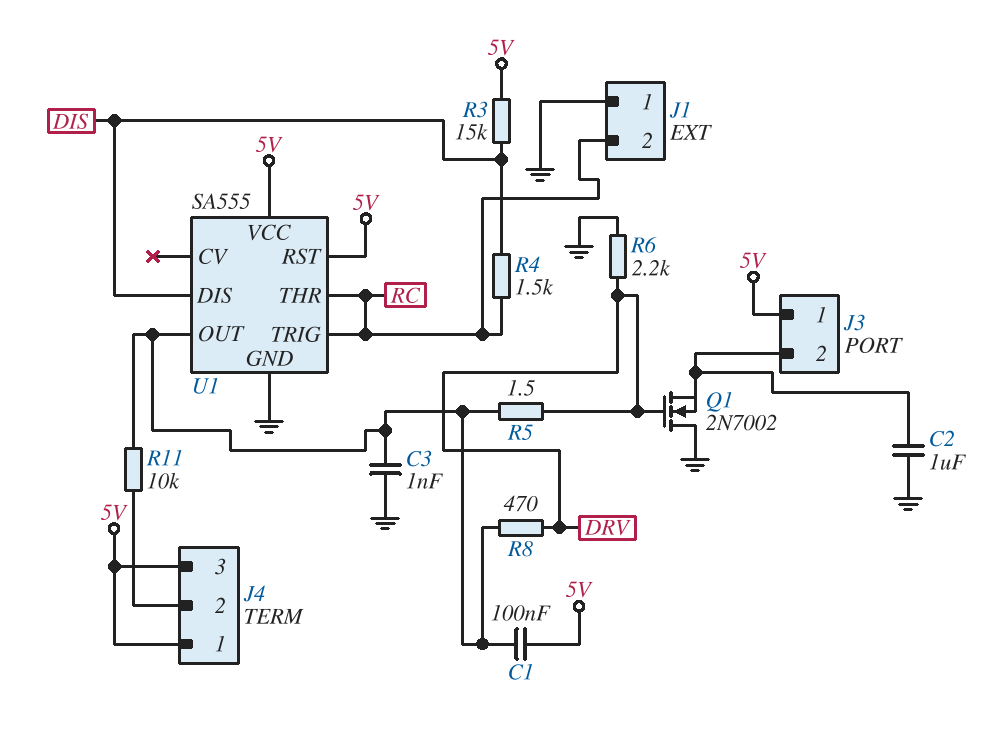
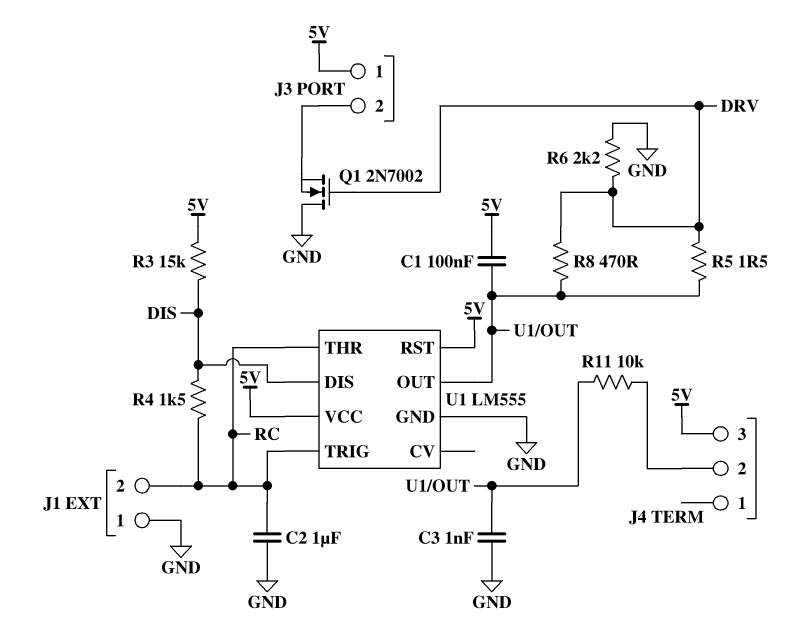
C2: 1uF (GND, J3/2) -> 1uF (GND, RC)
J4 pin 1: 5V -> none
U1: SA555 -> LM555

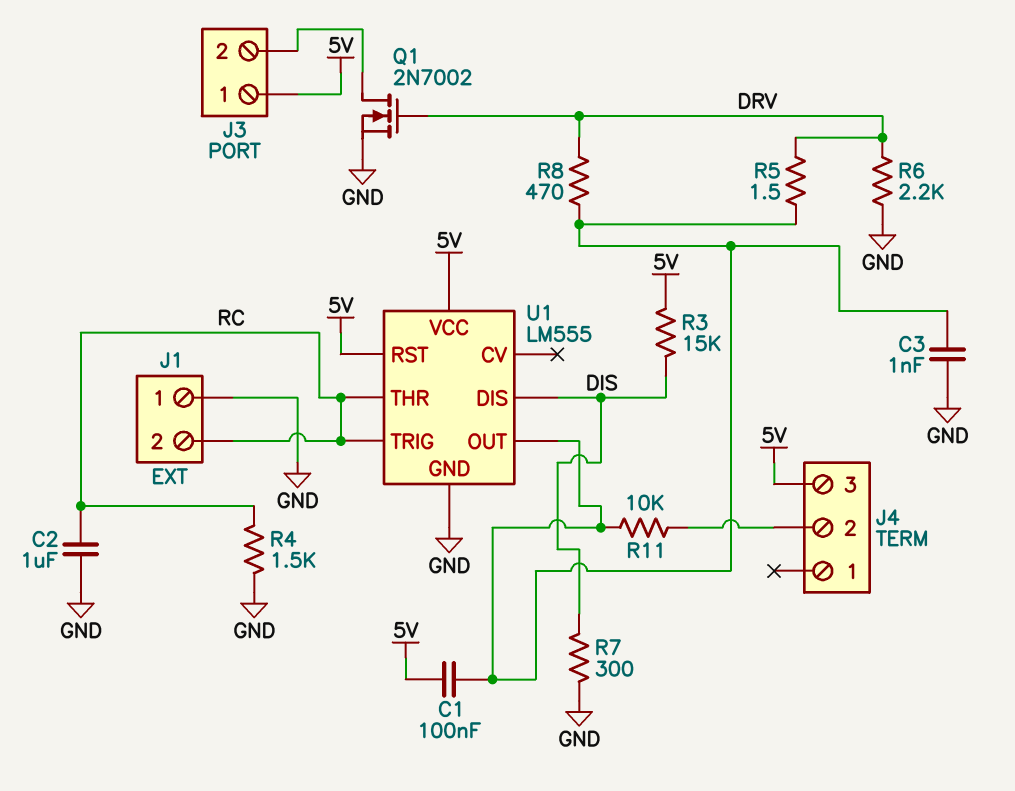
Q1: NMOS 2N7002 (G DRV, D GND, S J3/2) -> NMOS 2N7002 (G DRV, D J3/2, S GND)
R4: 1.5k (DIS, RC) -> 1.5k (GND, RC)
R7: none -> 300 (DIS, GND)

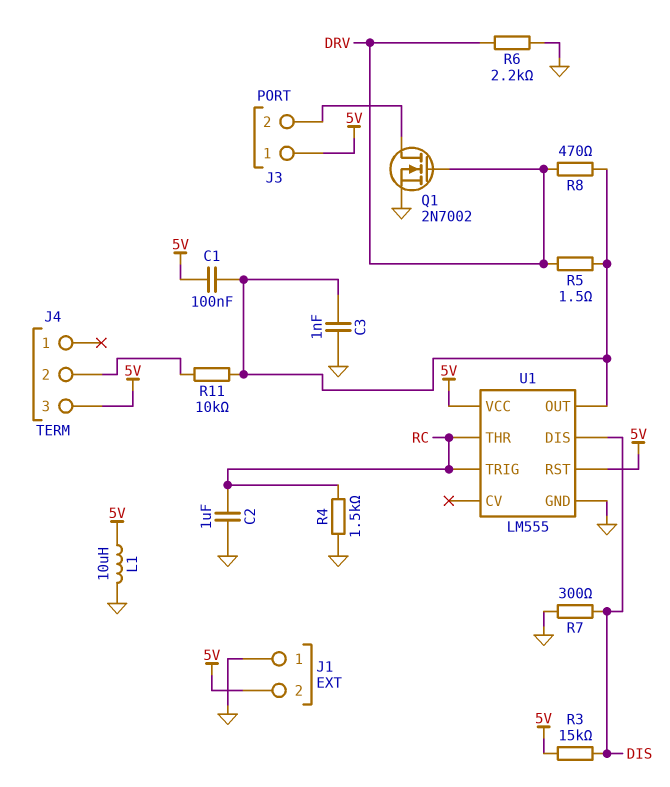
J1 pin 2: RC -> 5V
L1: none -> 10uH (5V, GND)

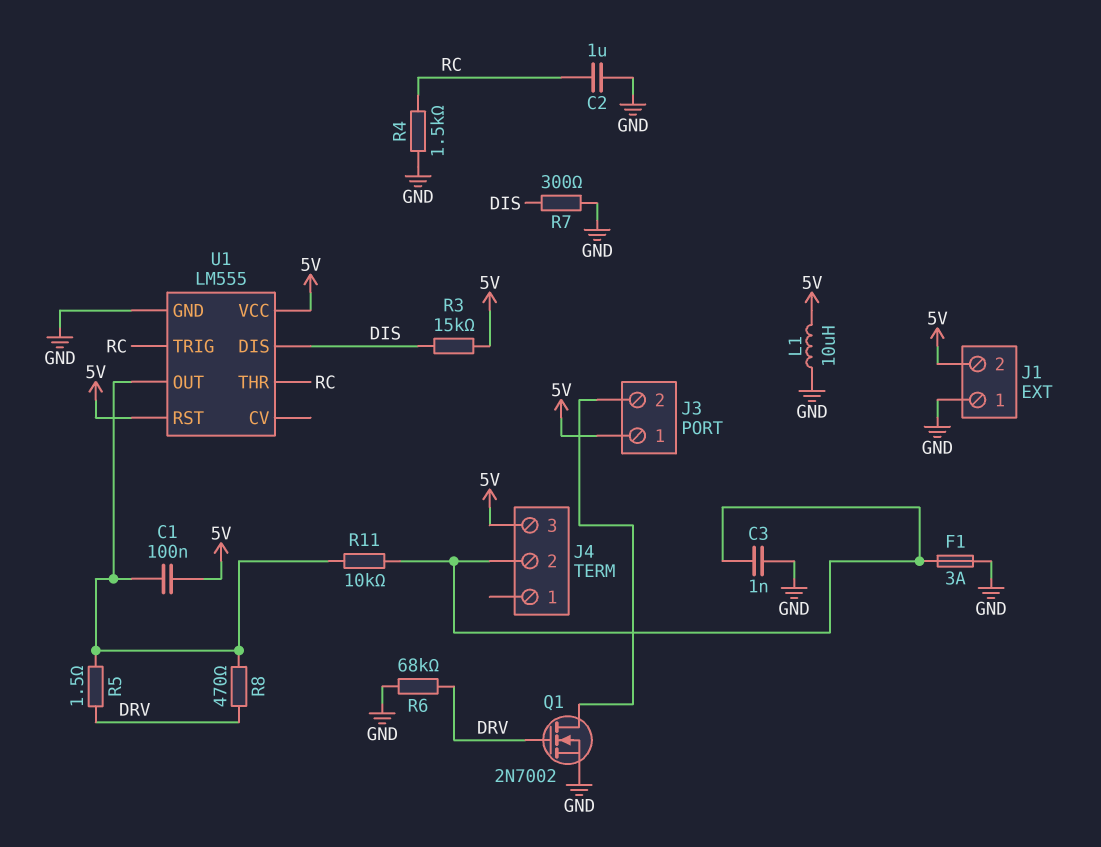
C3: 1nF (GND, U1/OUT) -> 1nF (GND, J4/2)
F1: none -> 3A (GND, J4/2)
R6: 2.2k (DRV, GND) -> 68k (DRV, GND)

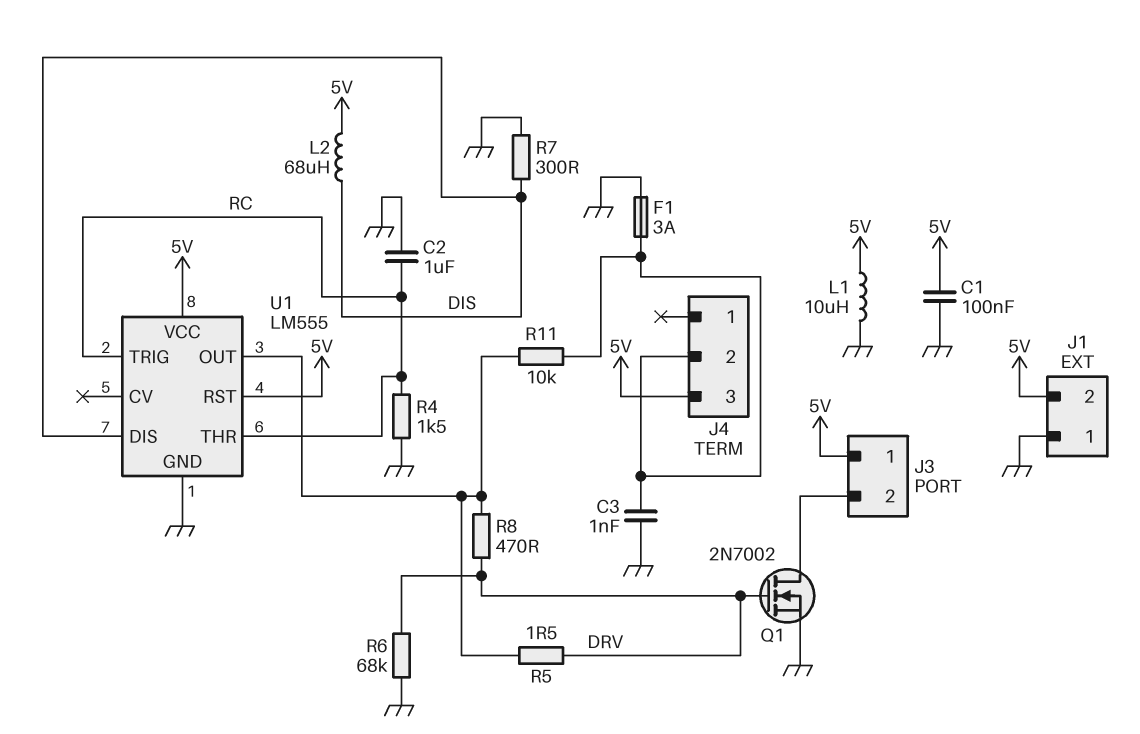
C1: 100nF (5V, U1/OUT) -> 100nF (5V, GND)
L2: none -> 68uH (5V, DIS)
R3: 15k (5V, DIS) -> none

